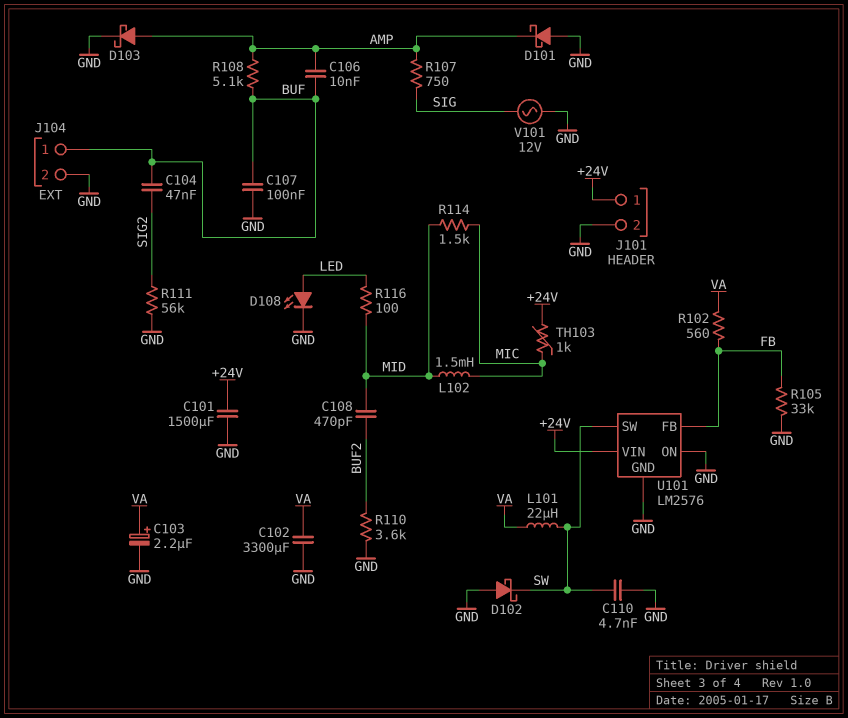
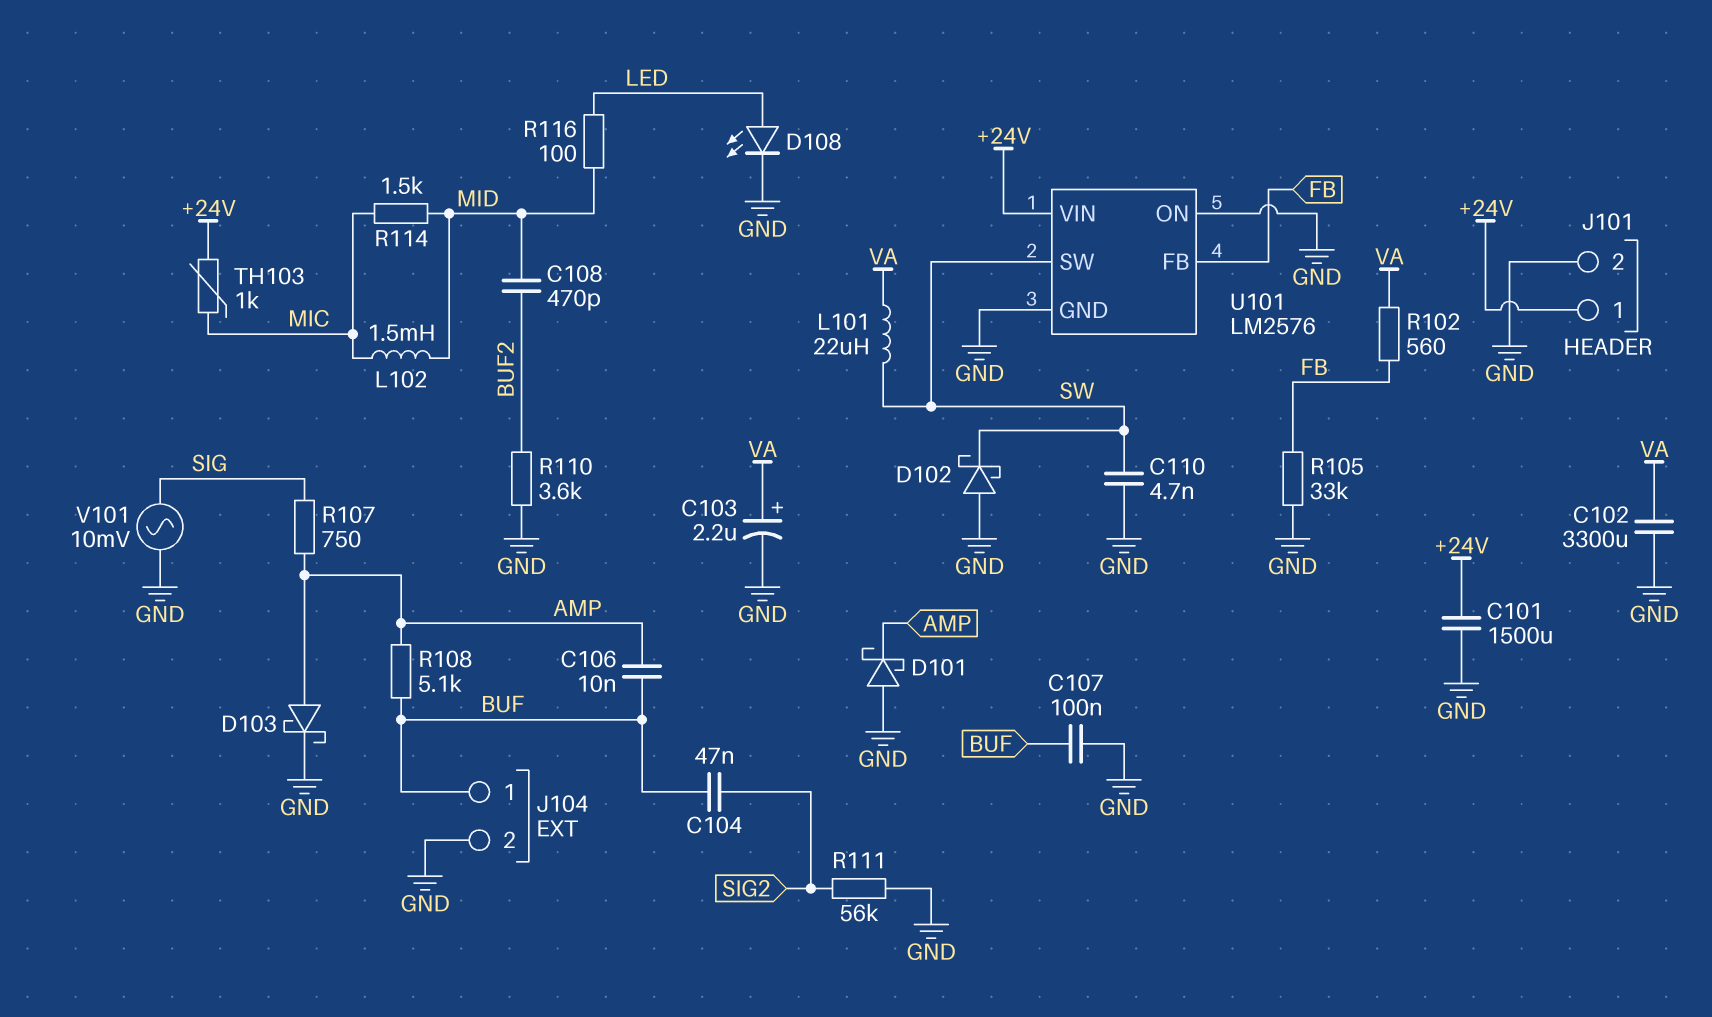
V101: AC 12V (GND, SIG) -> AC 10mV (GND, SIG)

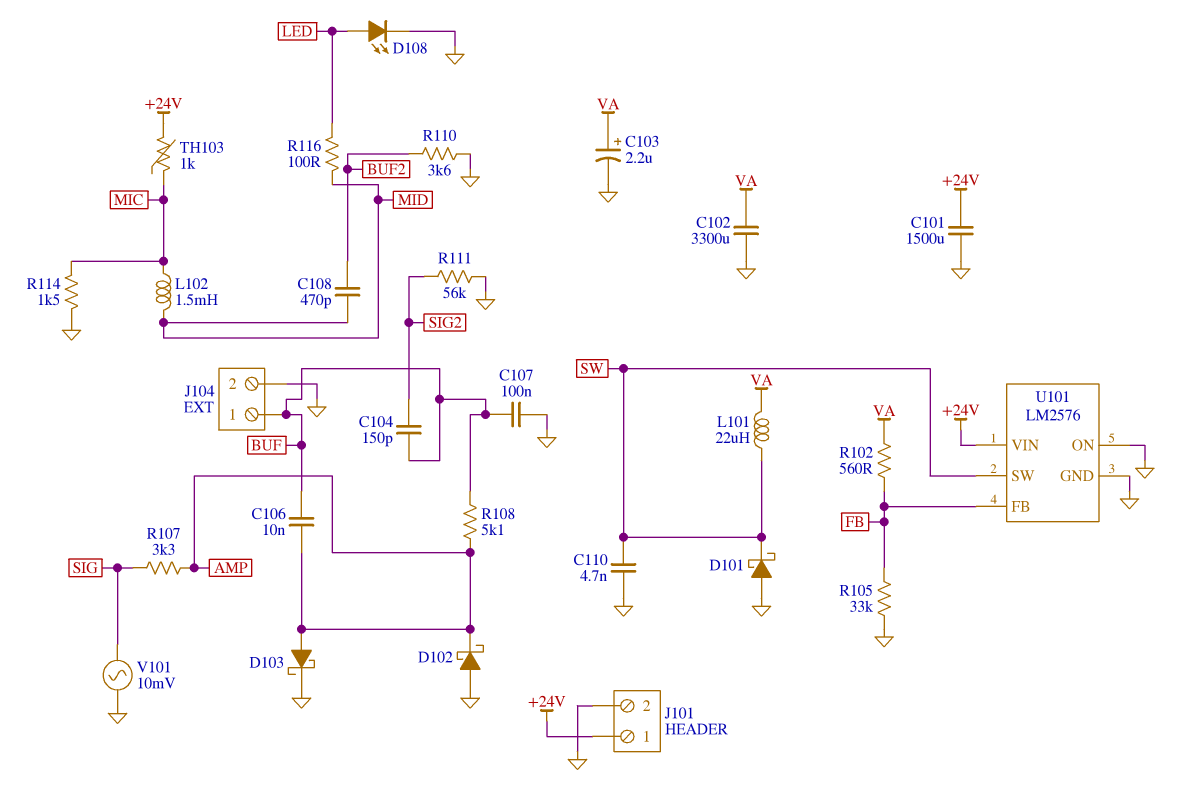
C104: 47nF (BUF, SIG2) -> 150pF (BUF, SIG2)
D101: schottky (A GND, K AMP) -> schottky (A GND, K SW)
D102: schottky (A GND, K SW) -> schottky (A GND, K AMP)
R107: 750 (AMP, SIG) -> 3.3k (AMP, SIG)
R114: 1.5k (MIC, MID) -> 1.5k (GND, MIC)

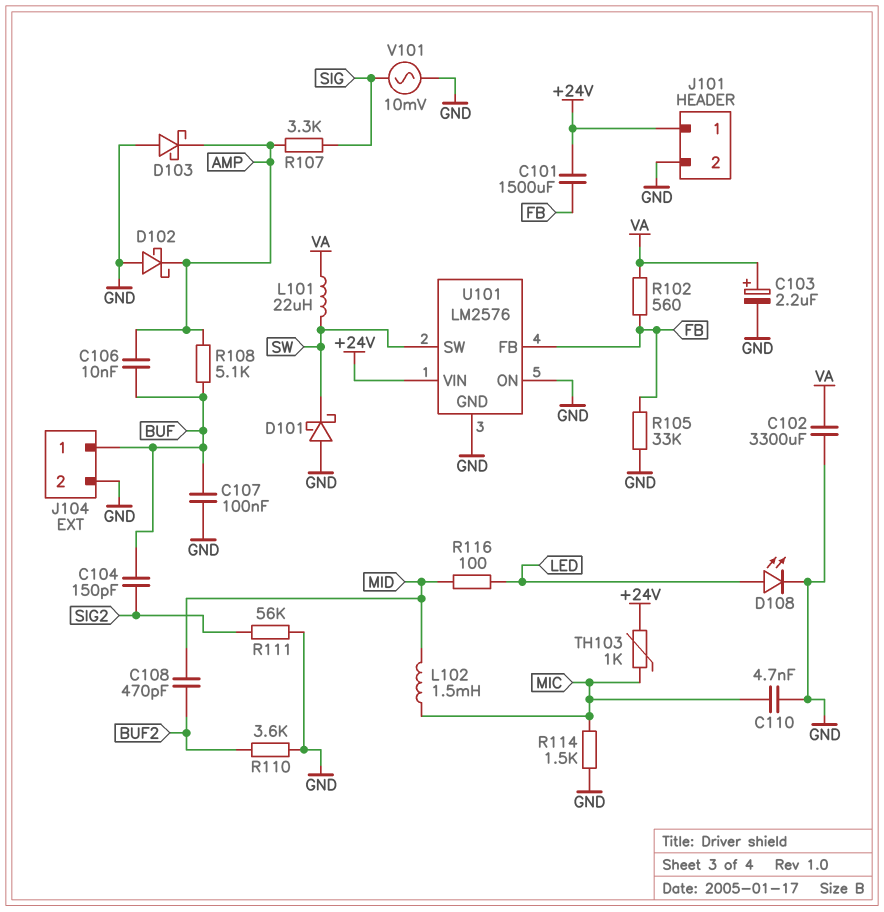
C101: 1500uF (+24V, GND) -> 1500uF (+24V, FB)
C110: 4.7nF (GND, SW) -> 4.7nF (GND, MIC)
D103: schottky (A AMP, K GND) -> schottky (A GND, K AMP)

